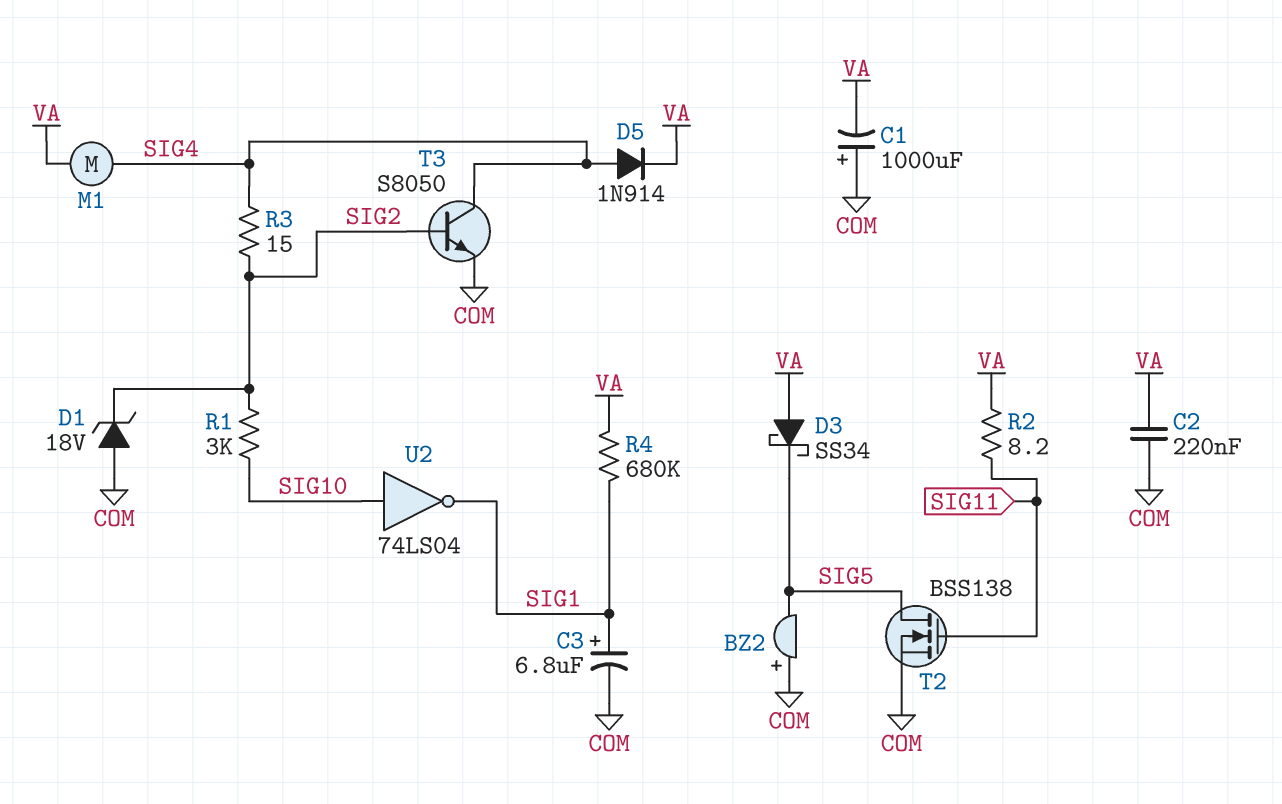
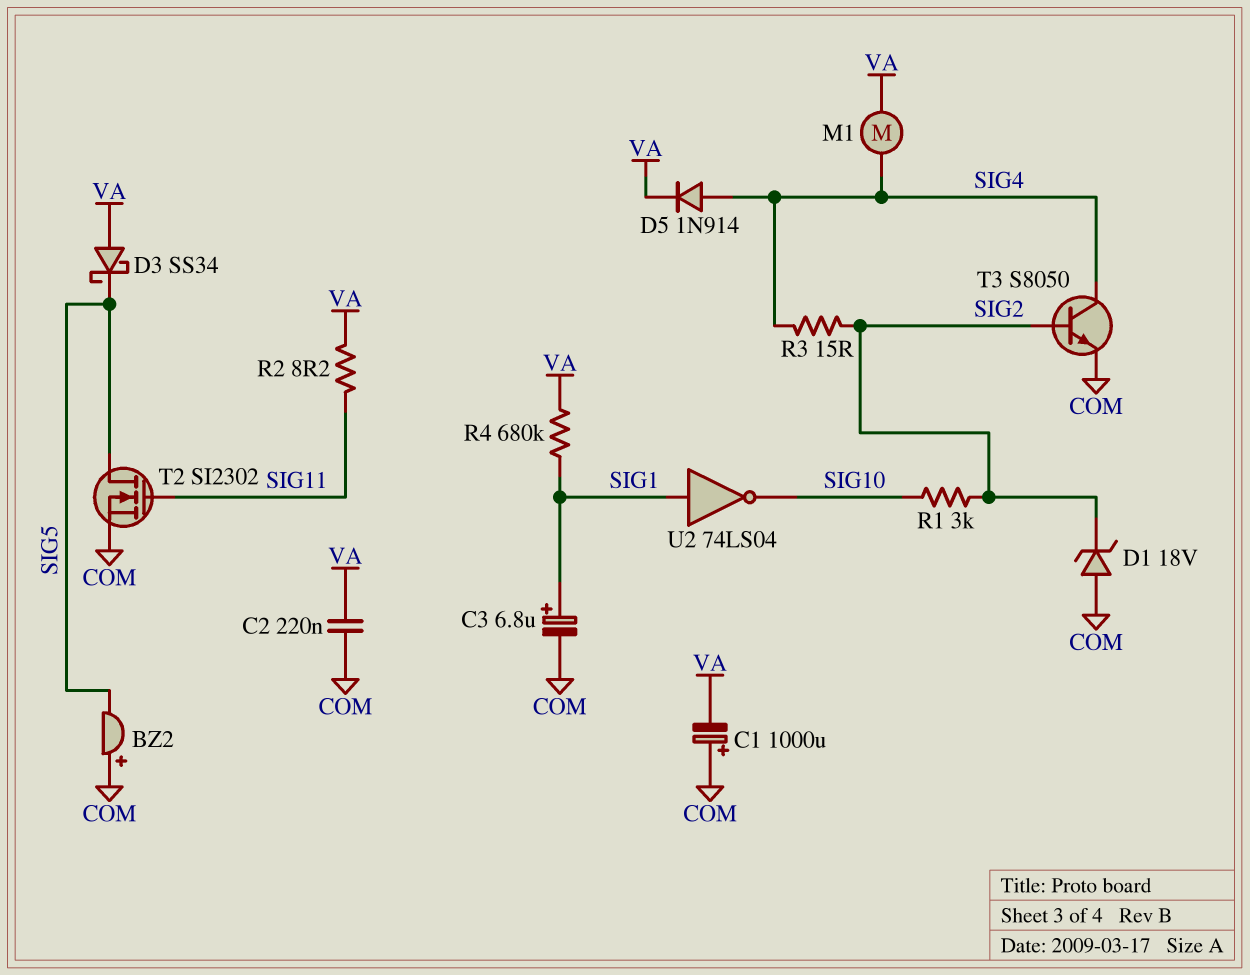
T2: NMOS BSS138 (G SIG11, D SIG5, S COM) -> NMOS SI2302 (G SIG11, D SIG5, S COM)
U2: NOT 74LS04 (in SIG10, out SIG1) -> NOT 74LS04 (in SIG1, out SIG10)

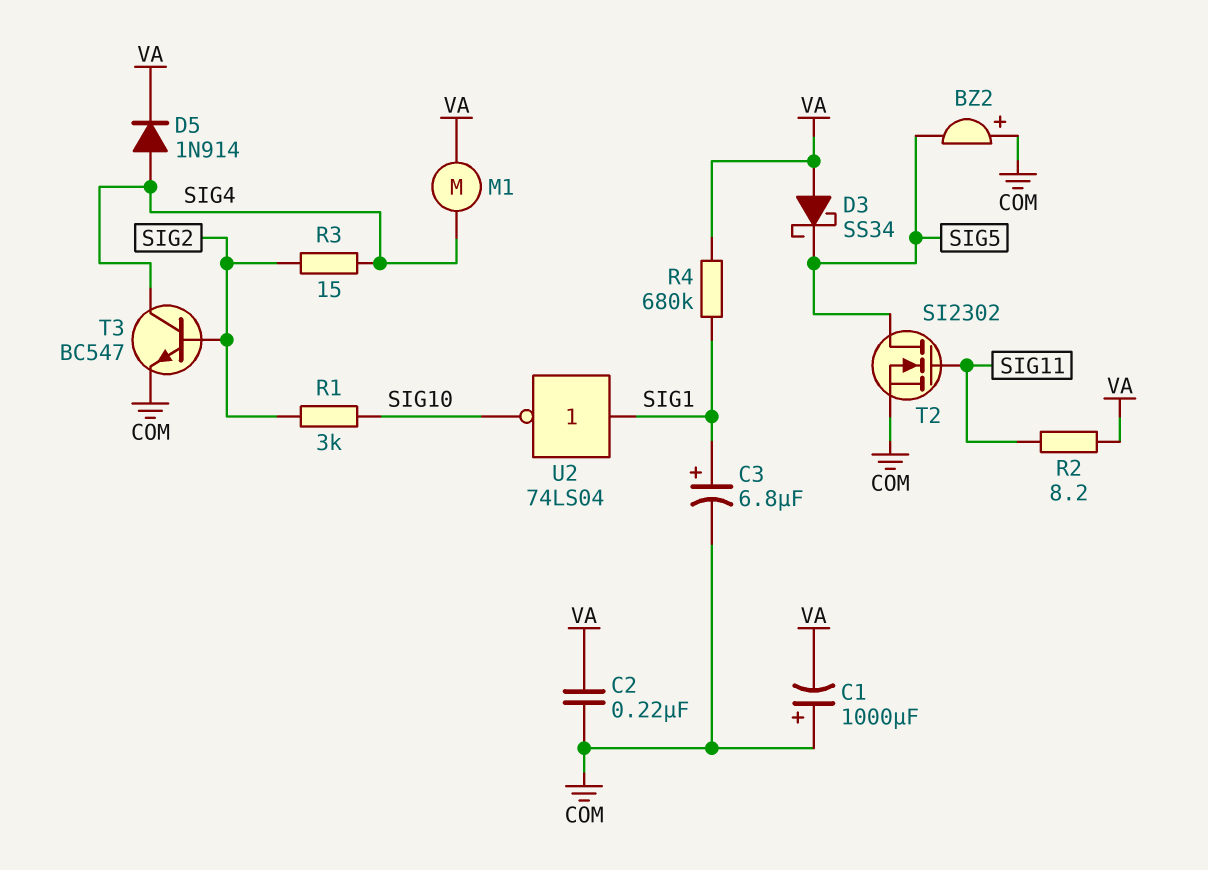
D1: zener 18V (A COM, K SIG2) -> none
T3: NPN S8050 (B SIG2, C SIG4, E COM) -> NPN BC547 (B SIG2, C SIG4, E COM)

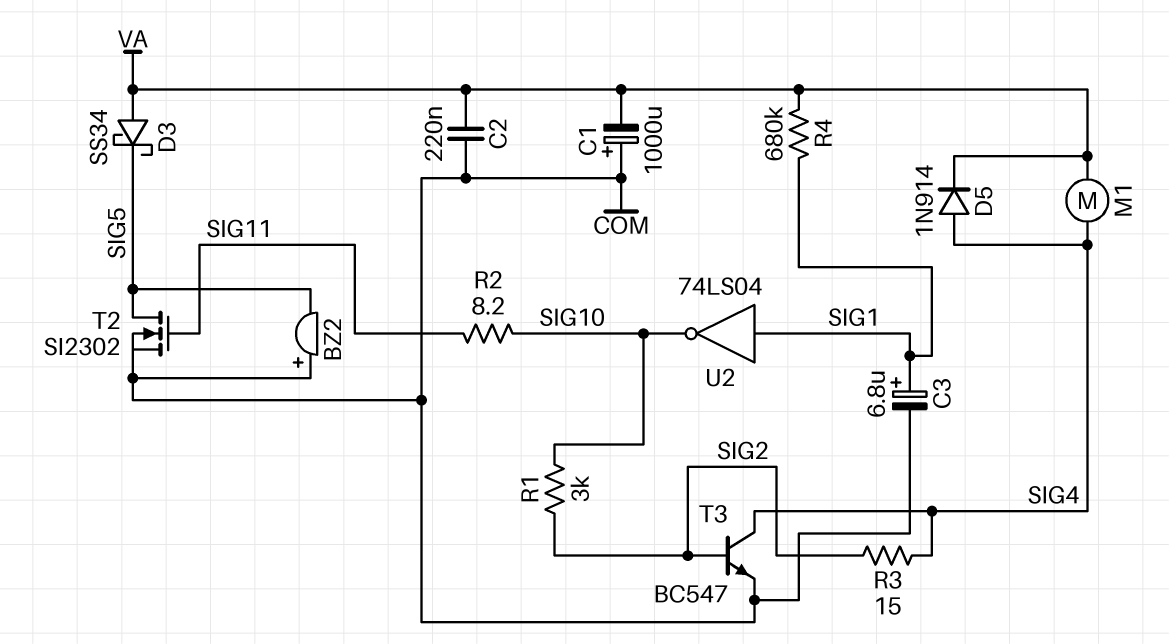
R2: 8.2 (SIG11, VA) -> 8.2 (SIG10, SIG11)

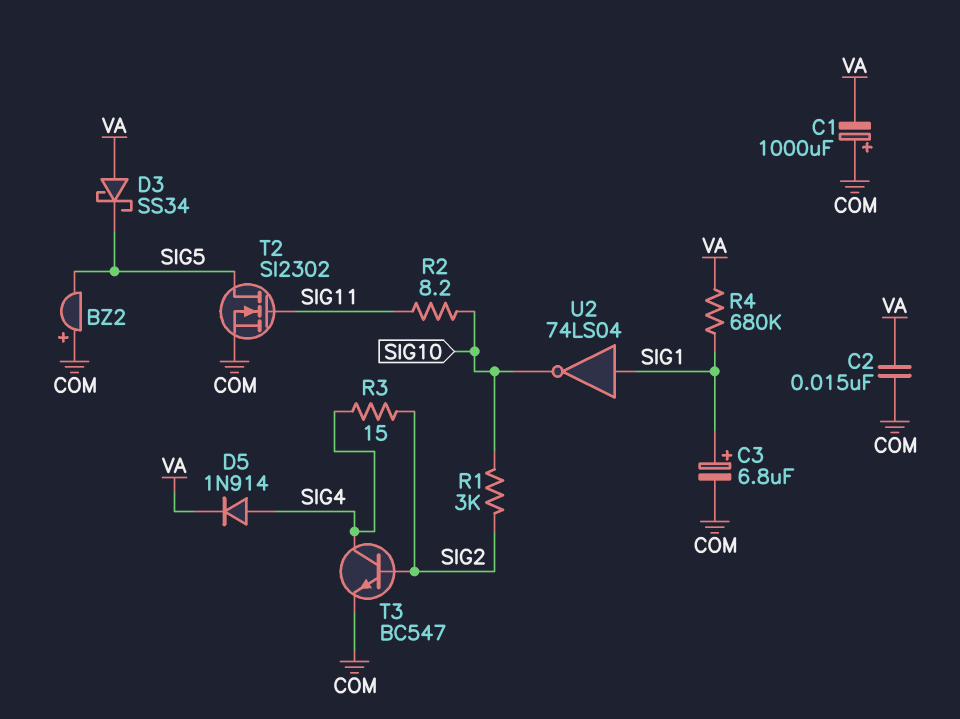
C2: 220nF (COM, VA) -> 15nF (COM, VA)
M1: motor (SIG4, VA) -> none

